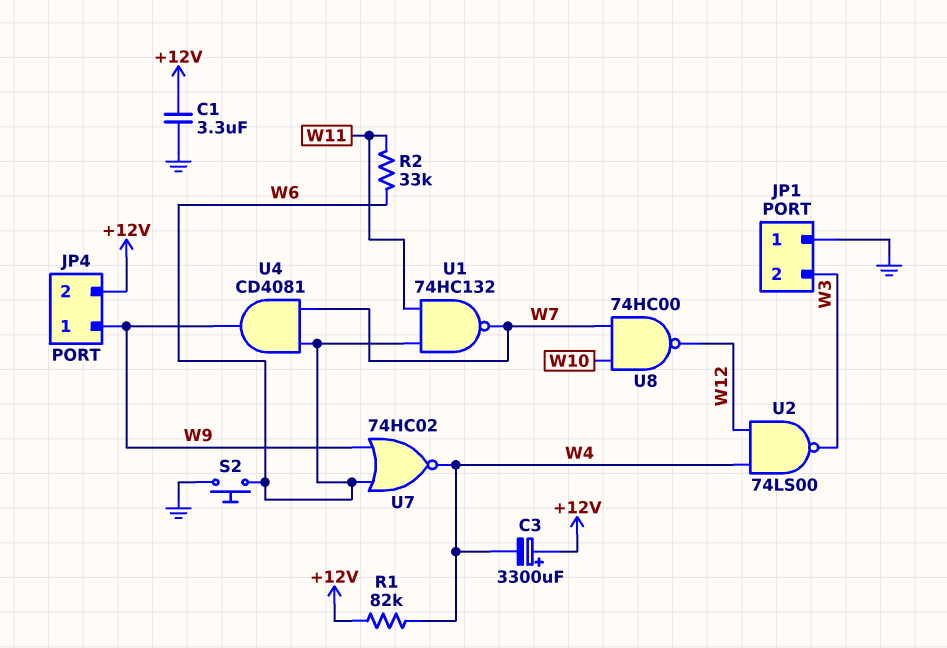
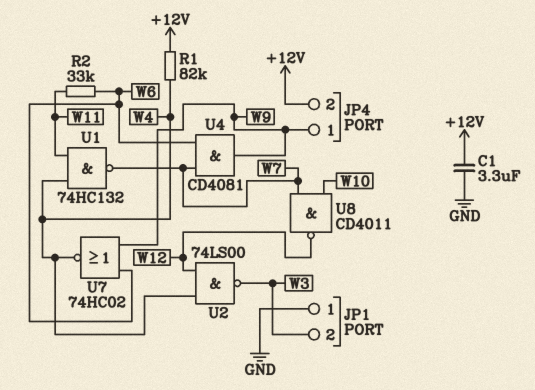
C3: 3300uF (plus +12V, minus W4) -> none
S2: button (GND, W6) -> none
U1: NAND 74HC132 (in W6, in W11, out W7) -> NAND 74HC132 (in W4, in W11, out W7)
U8: NAND 74HC00 (in W7, in W10, out W12) -> NAND CD4011 (in W7, in W10, out W12)

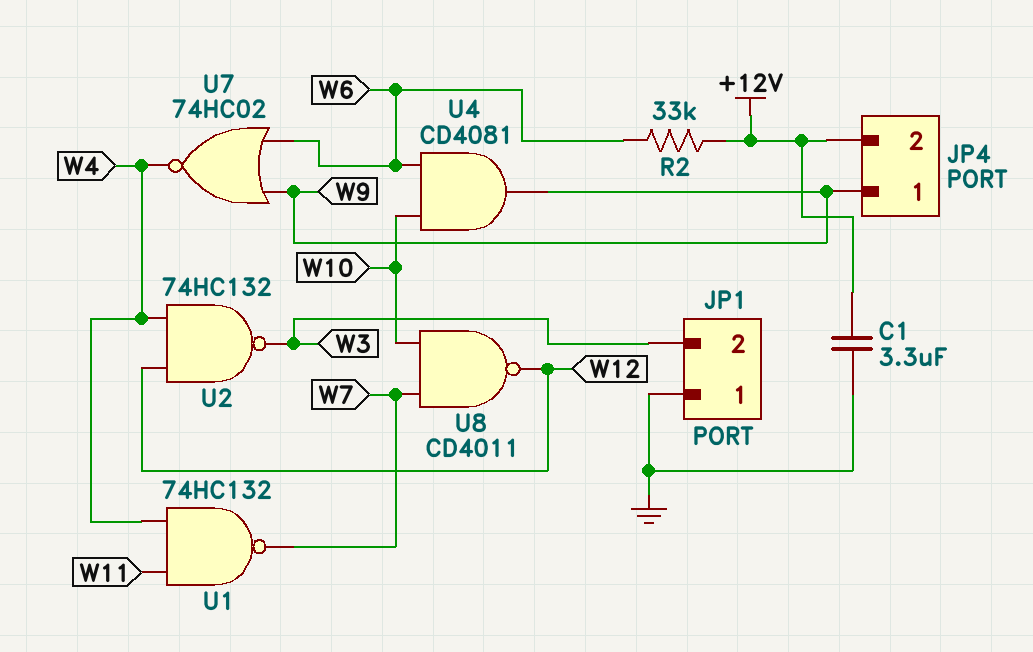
R1: 82k (+12V, W4) -> none
R2: 33k (W6, W11) -> 33k (+12V, W6)
U2: NAND 74LS00 (in W4, in W12, out W3) -> NAND 74HC132 (in W4, in W12, out W3)
U4: AND CD4081 (in W6, in W7, out W9) -> AND CD4081 (in W6, in W10, out W9)

